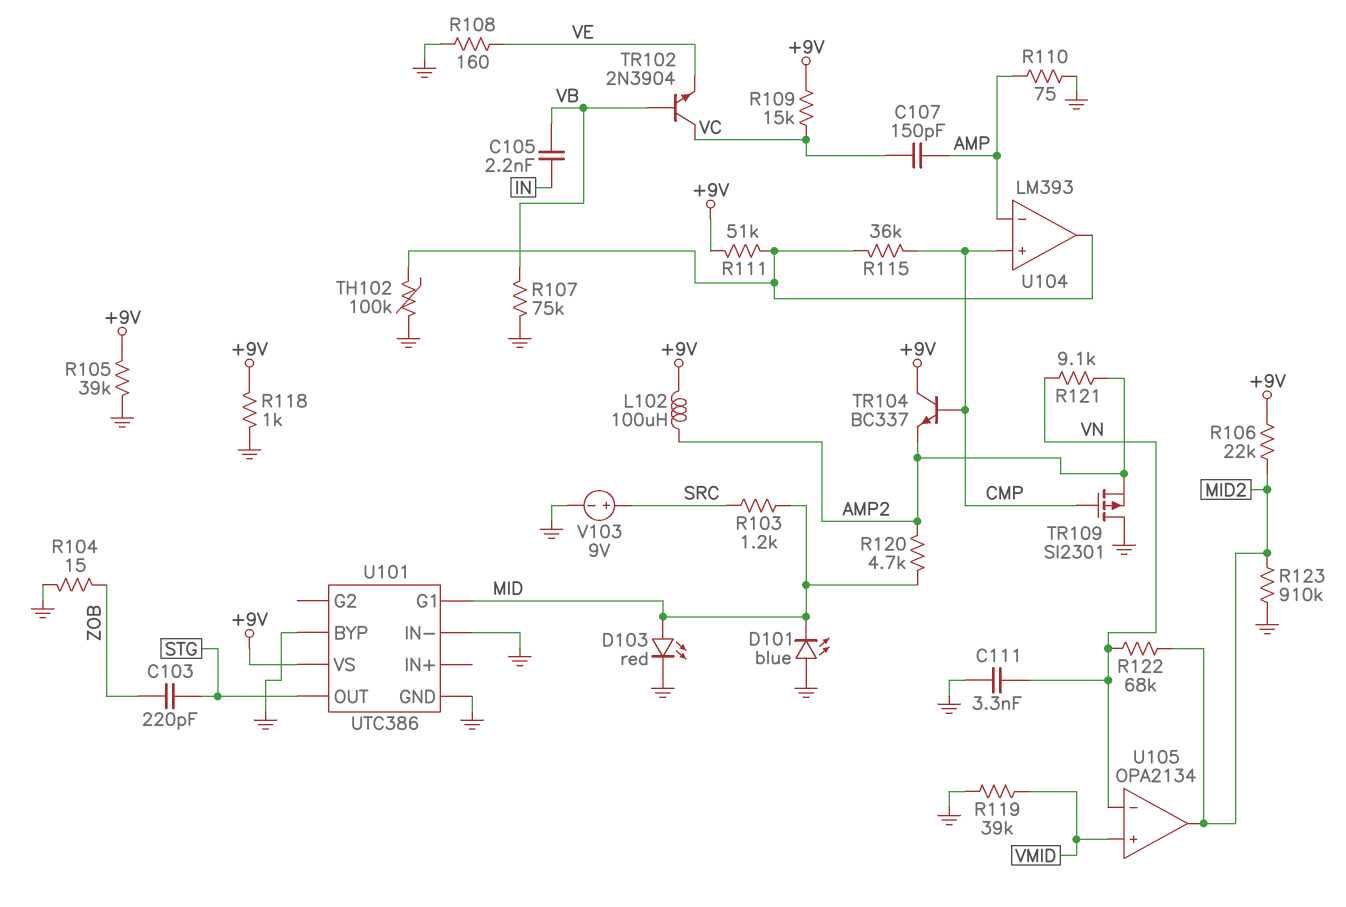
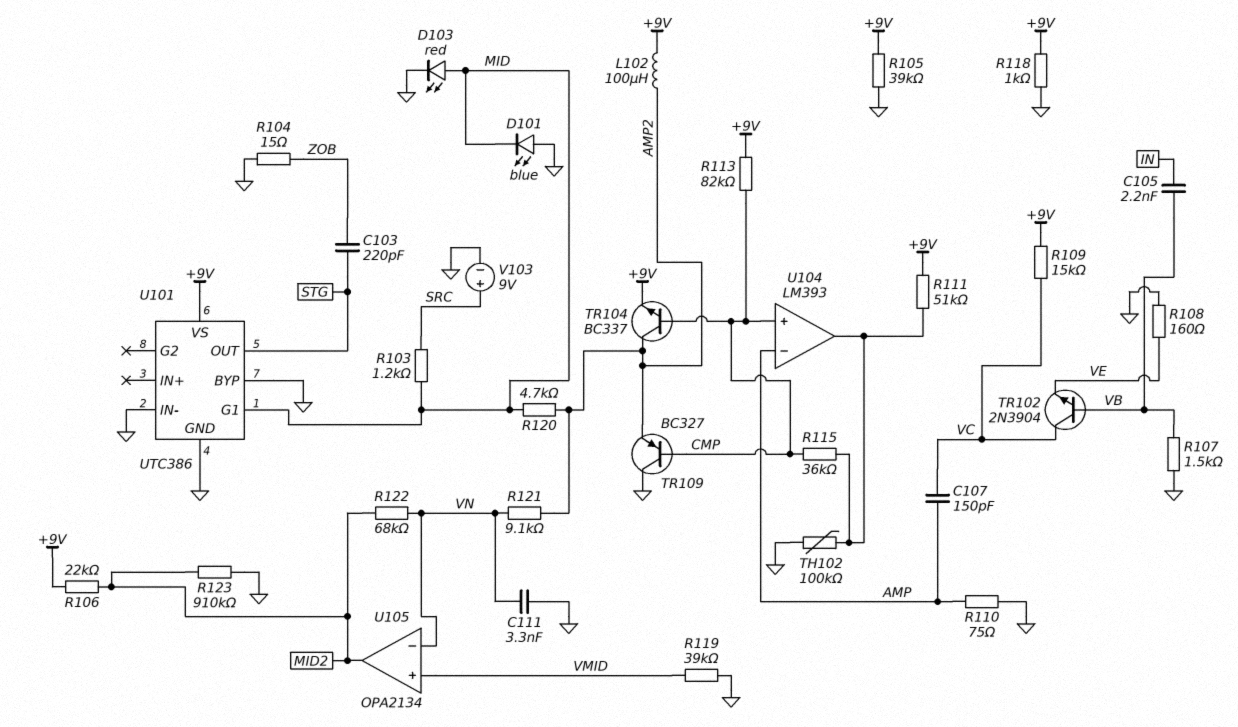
R107: 75k (GND, VB) -> 1.5k (GND, VB)
R113: none -> 82k (+9V, CMP)
TR104: NPN BC337 (B CMP, C +9V, E AMP2) -> NPN BC337 (B CMP, C AMP2, E +9V)
TR109: PMOS SI2301 (G CMP, D GND, S AMP2) -> PNP BC327 (B CMP, C GND, E AMP2)

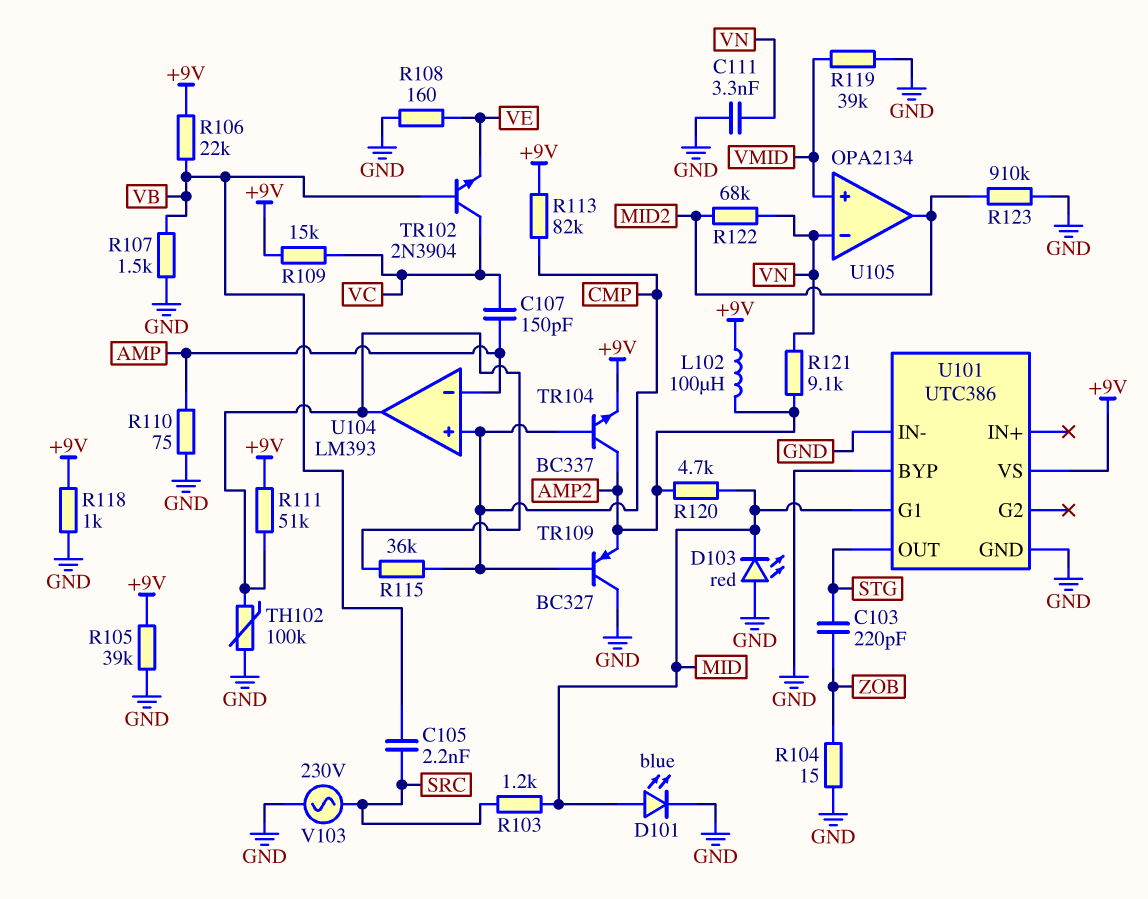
C105: 2.2nF (IN, VB) -> 2.2nF (SRC, VB)
D101: LED blue (A GND, K MID) -> LED blue (A MID, K GND)
D103: LED red (A MID, K GND) -> LED red (A GND, K MID)
R106: 22k (+9V, MID2) -> 22k (+9V, VB)
V103: 9V (plus SRC, minus GND) -> AC 230V (GND, SRC)

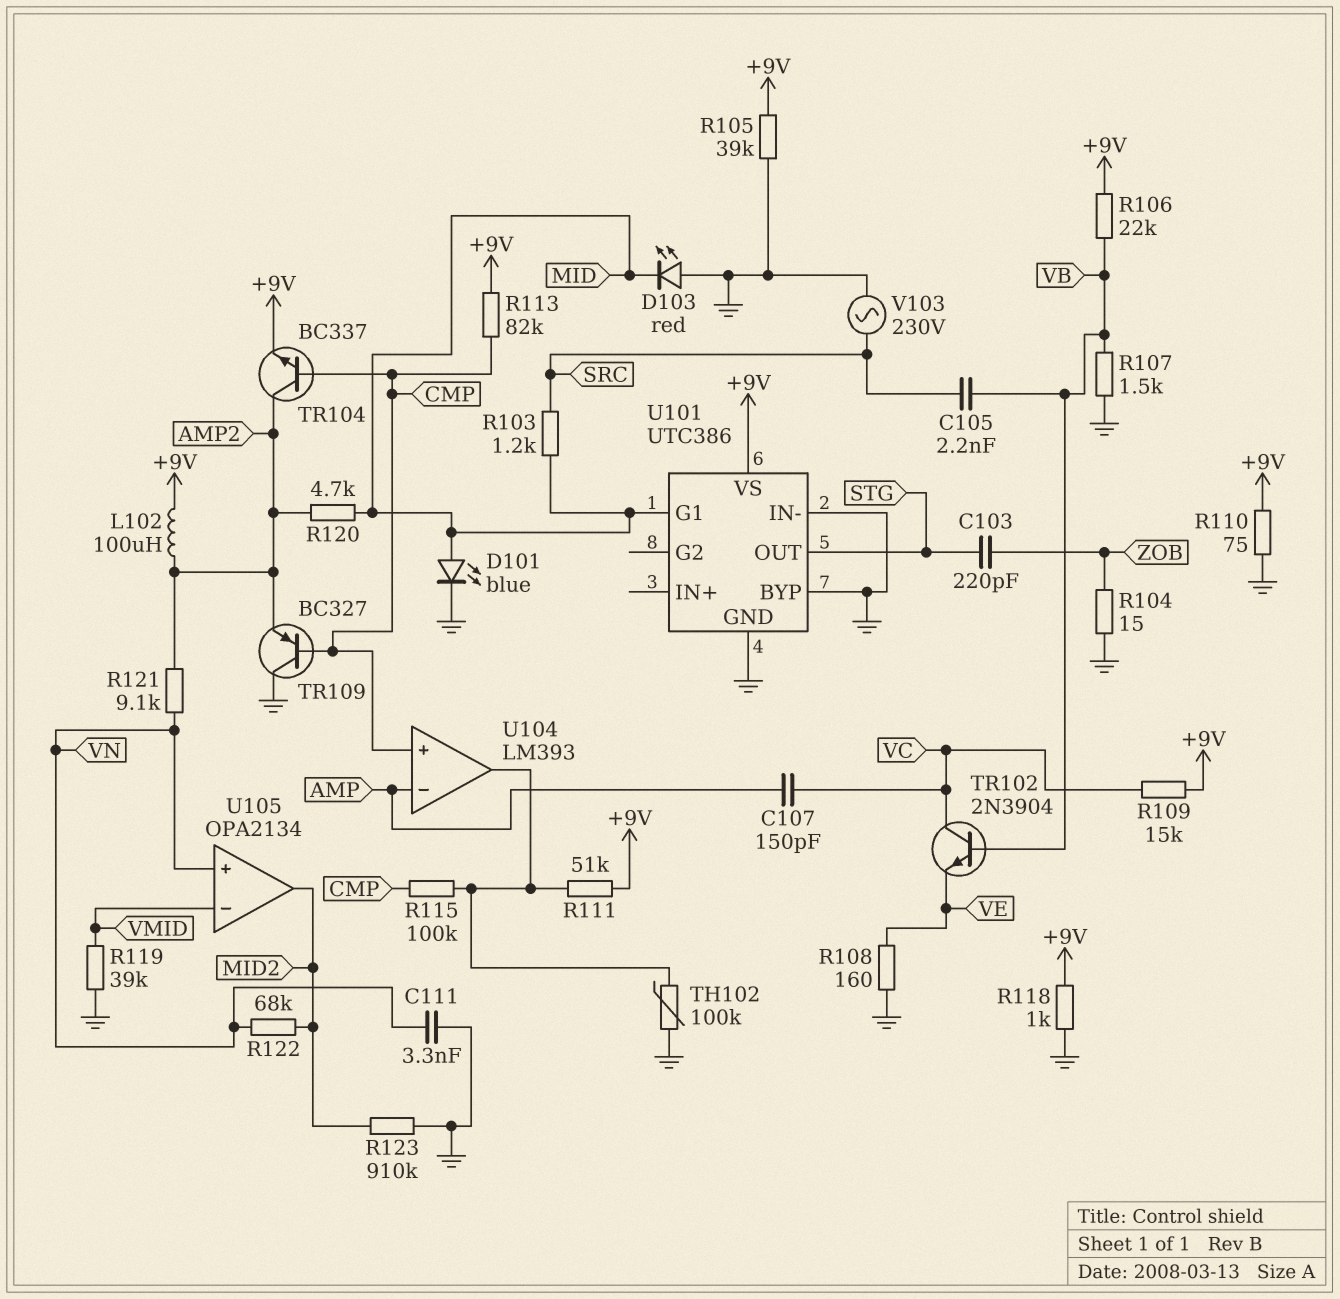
R110: 75 (AMP, GND) -> 75 (+9V, GND)
R115: 36k (CMP, U104/out) -> 100k (CMP, U104/out)
U105 pin in+: VMID -> VN
U105 pin in-: VN -> VMID

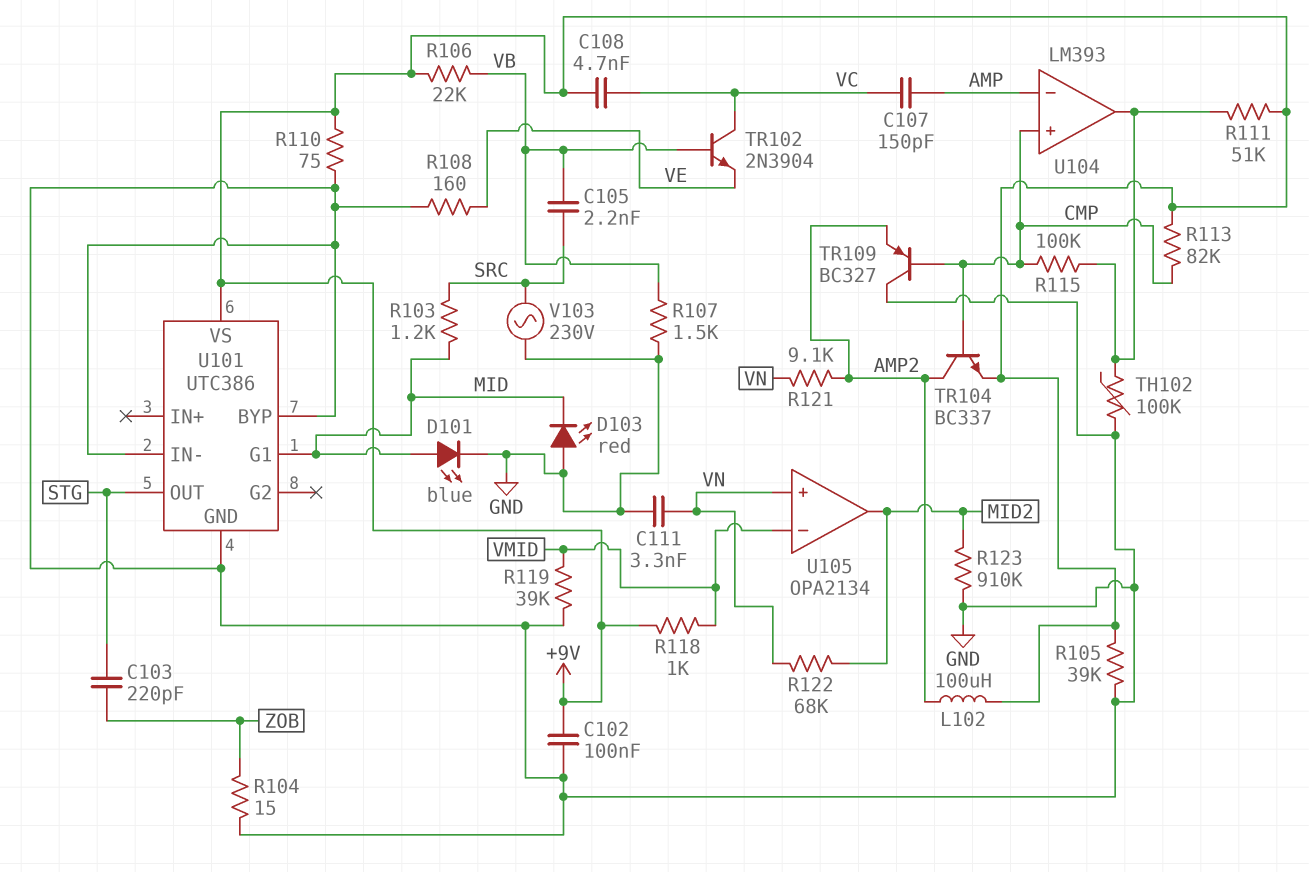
C102: none -> 100nF (+9V, GND)
C108: none -> 4.7nF (+9V, VC)
R109: 15k (+9V, VC) -> none
R118: 1k (+9V, GND) -> 1k (+9V, VMID)
R120: 4.7k (AMP2, MID) -> none

